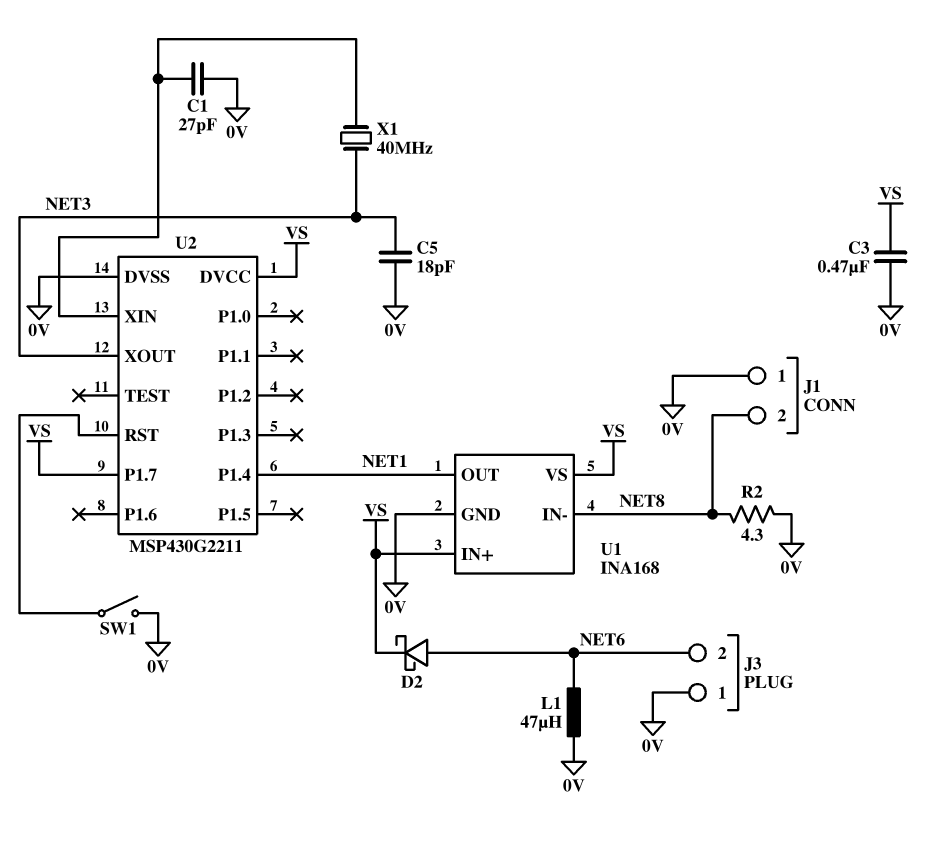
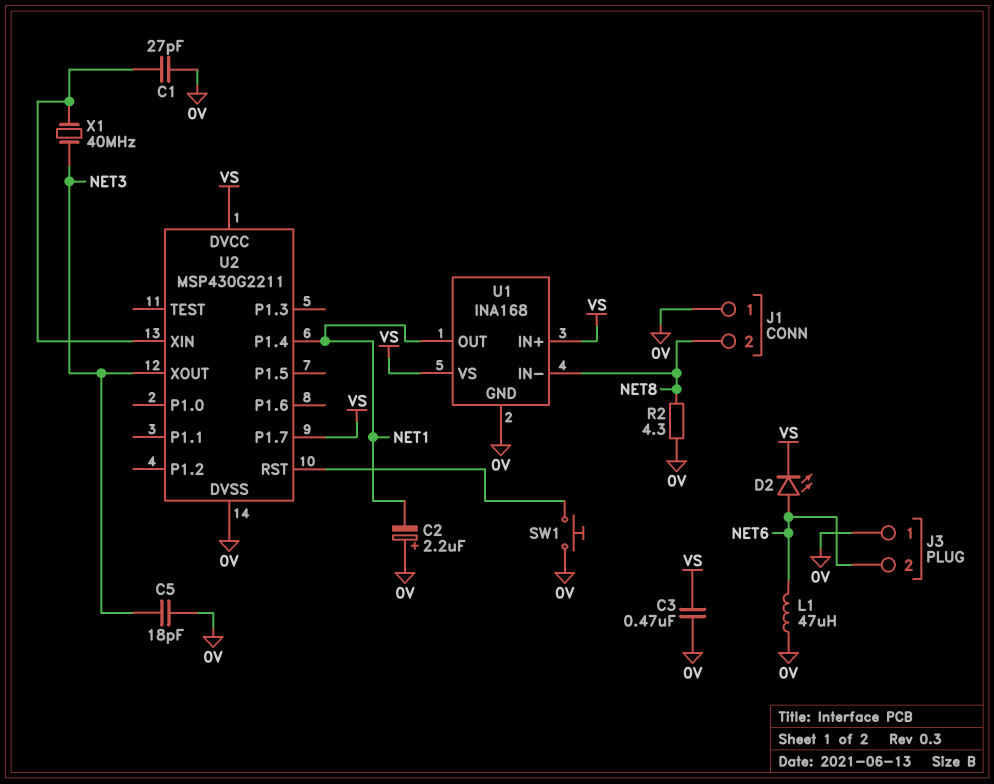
C2: none -> 2.2uF (plus 0V, minus NET1)
D2: schottky (A NET6, K VS) -> LED (A NET6, K VS)
SW1: switch (0V, U2/RST) -> button (0V, U2/RST)

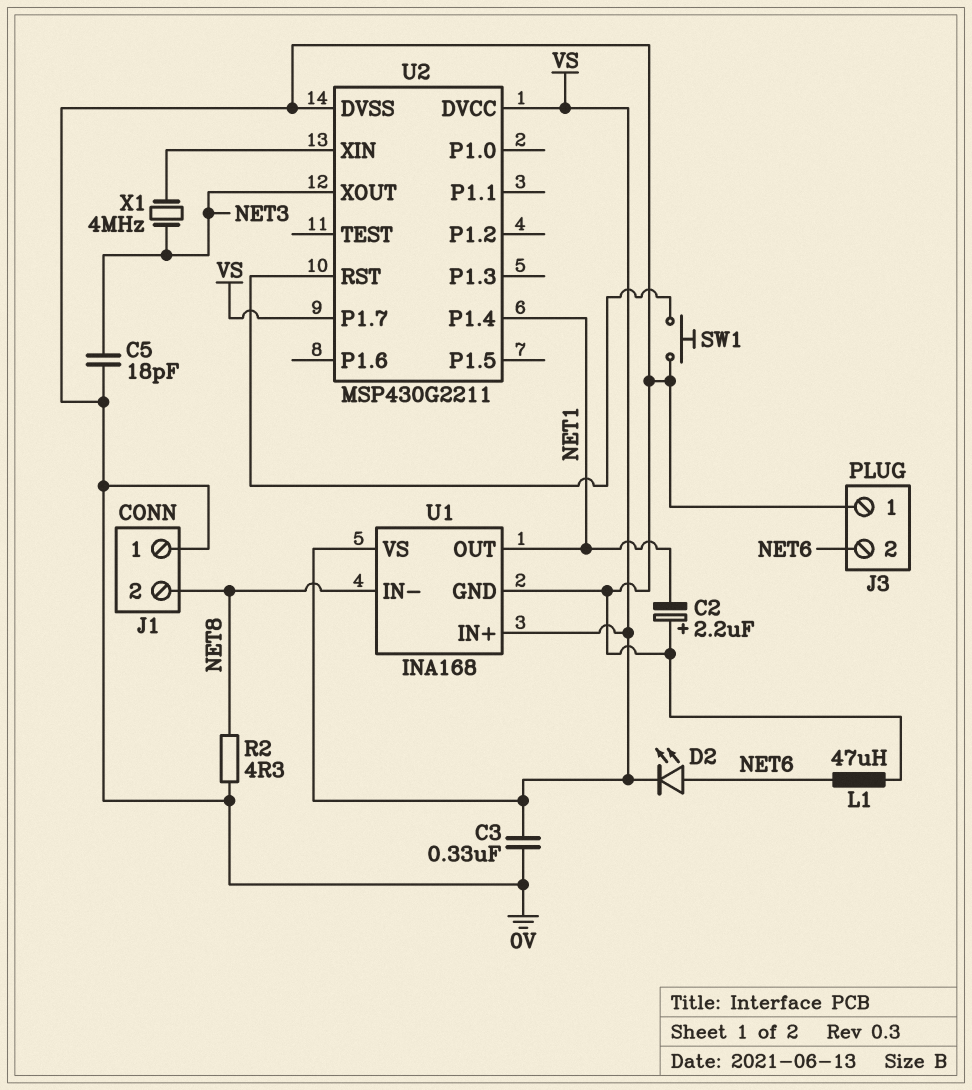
C1: 27pF (0V, U2/XIN) -> none
C3: 470nF (0V, VS) -> 330nF (0V, VS)
X1: 40MHz (NET3, U2/XIN) -> 4MHz (NET3, U2/XIN)

